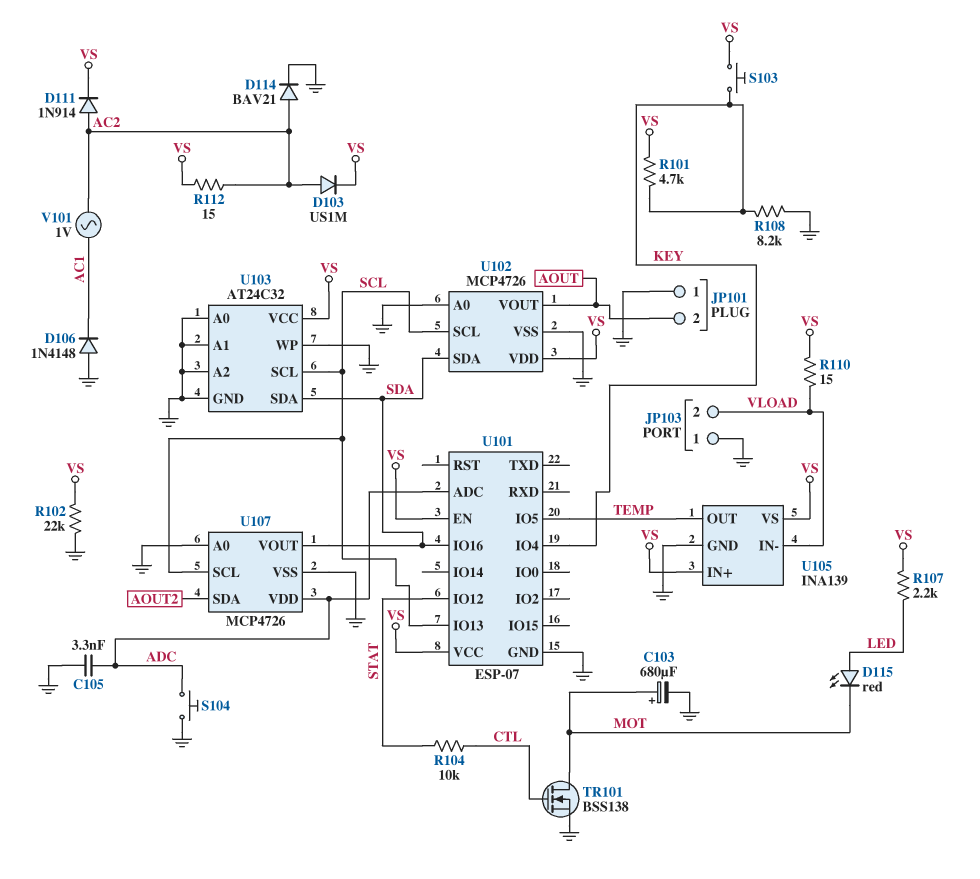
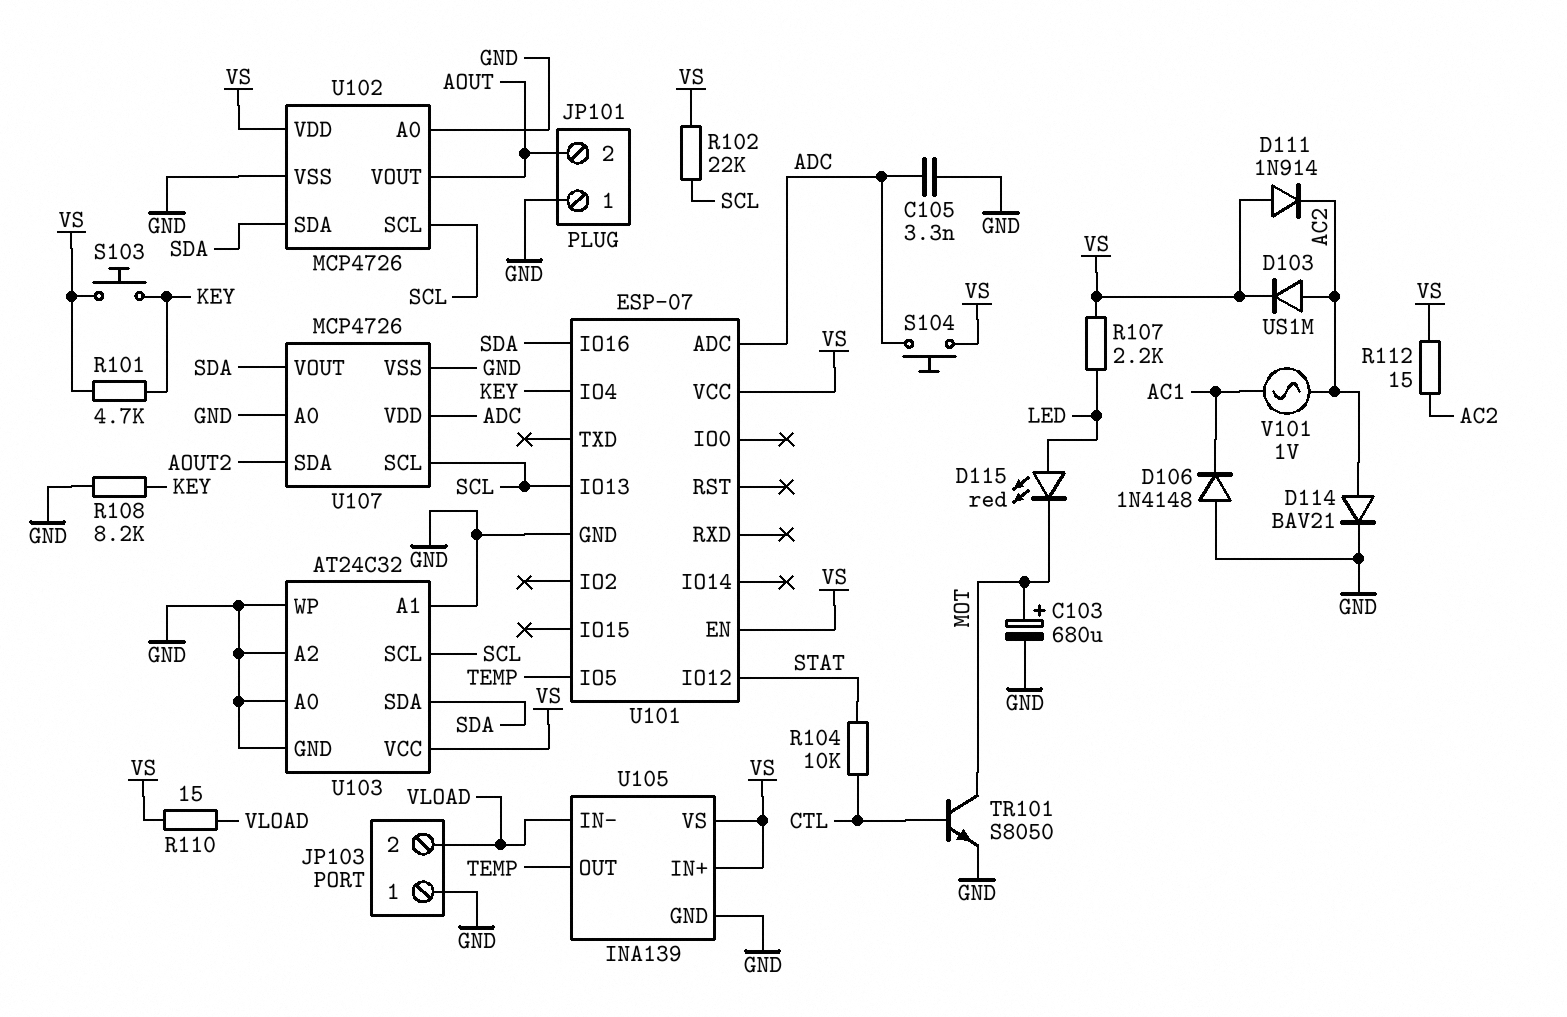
D111: diode 1N914 (A AC2, K VS) -> diode 1N914 (A VS, K AC2)
R102: 22k (GND, VS) -> 22k (SCL, VS)
S104: button (ADC, GND) -> button (ADC, VS)
TR101: NMOS BSS138 (G CTL, D MOT, S GND) -> NPN S8050 (B CTL, C MOT, E GND)

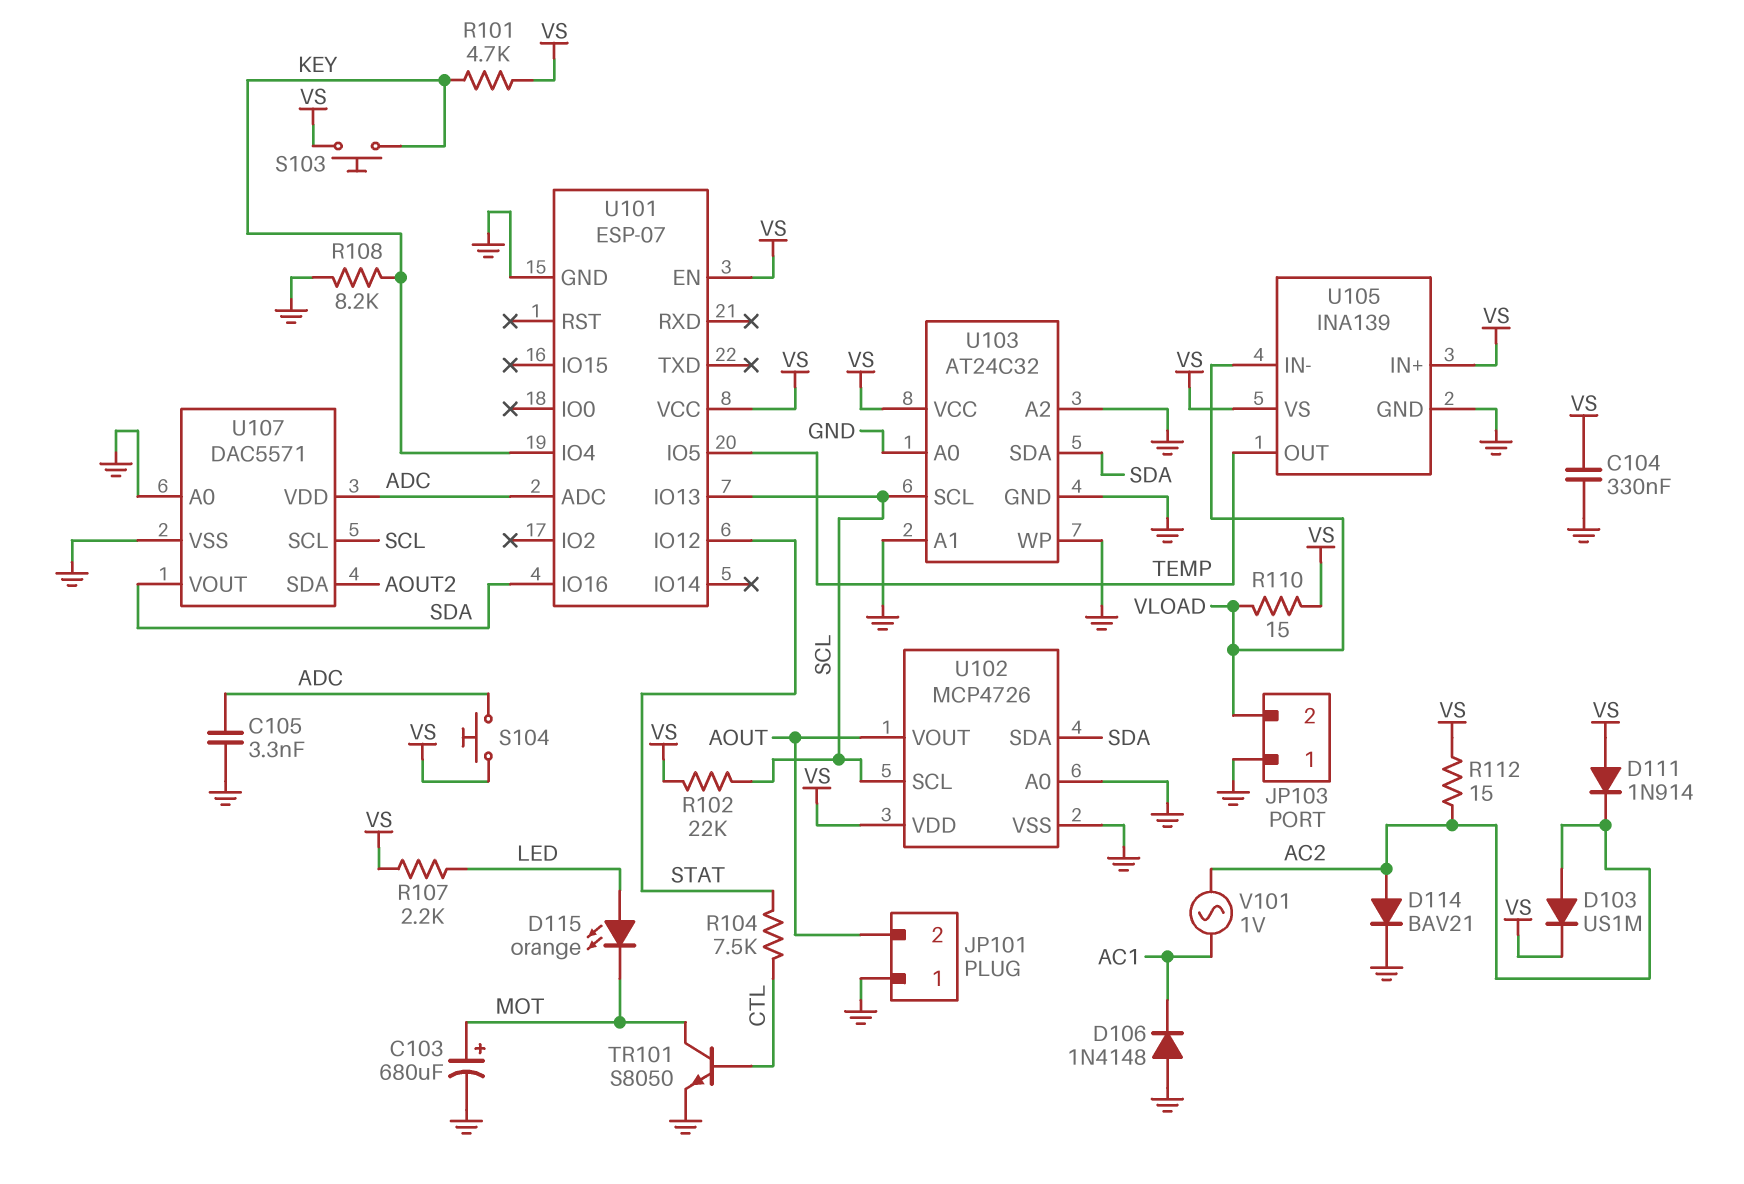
C104: none -> 330nF (GND, VS)
D115: LED red (A LED, K MOT) -> LED orange (A LED, K MOT)
R104: 10k (CTL, STAT) -> 7.5k (CTL, STAT)
U107: MCP4726 -> DAC5571

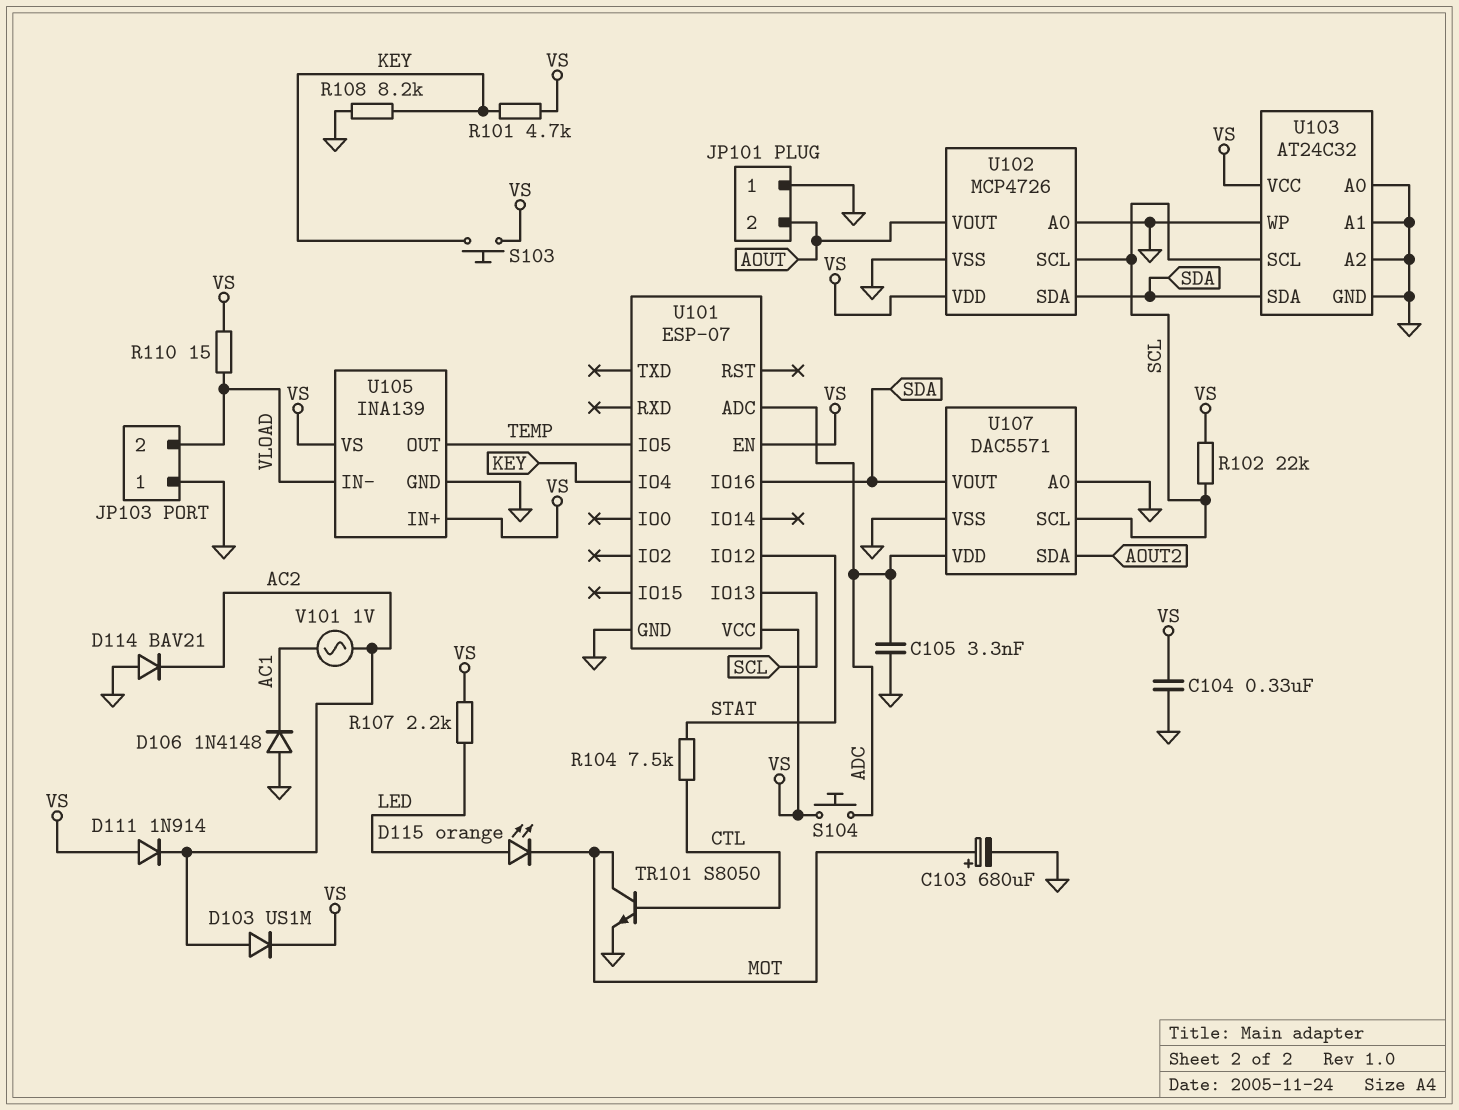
D114: diode BAV21 (A AC2, K GND) -> diode BAV21 (A GND, K AC2)
R112: 15 (AC2, VS) -> none

